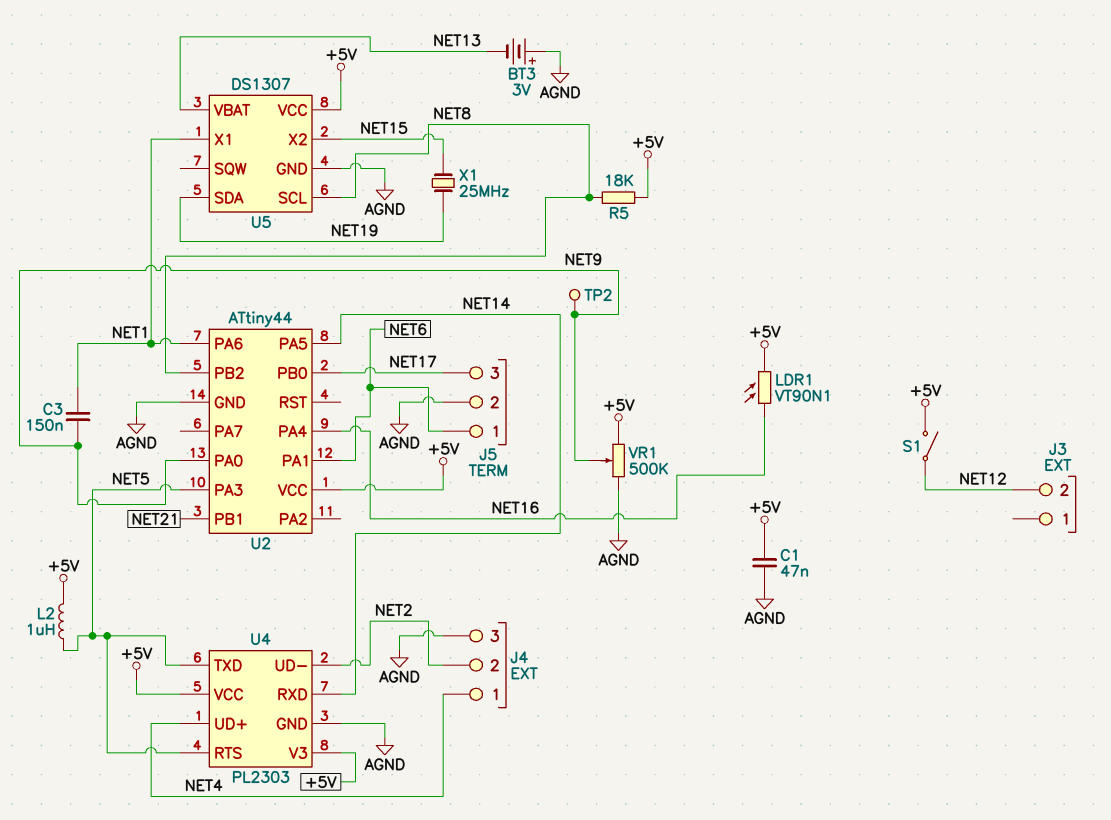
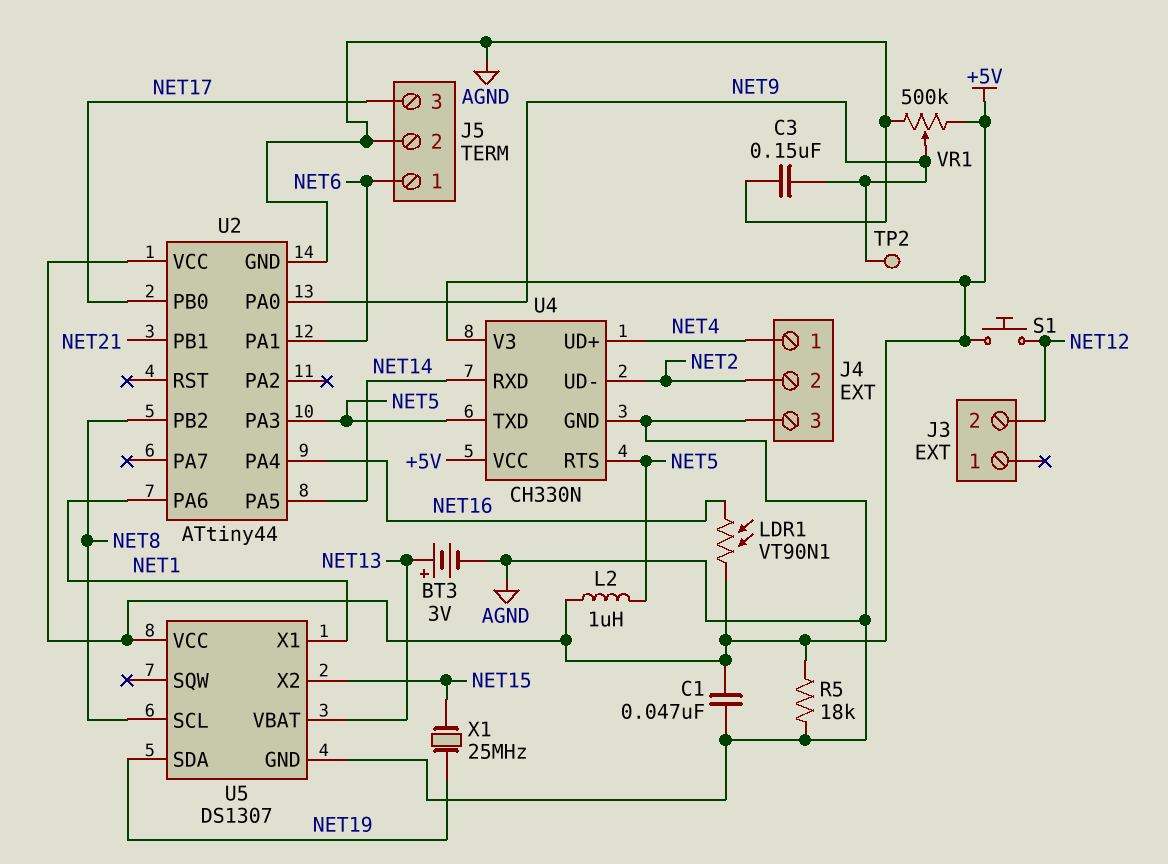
BT3: 3V (plus AGND, minus NET13) -> 3V (plus NET13, minus AGND)
C3: 150nF (NET1, NET9) -> 150nF (AGND, NET9)
R5: 18k (+5V, NET8) -> 18k (+5V, AGND)
S1: switch (+5V, NET12) -> button (+5V, NET12)
U4: PL2303 -> CH330N

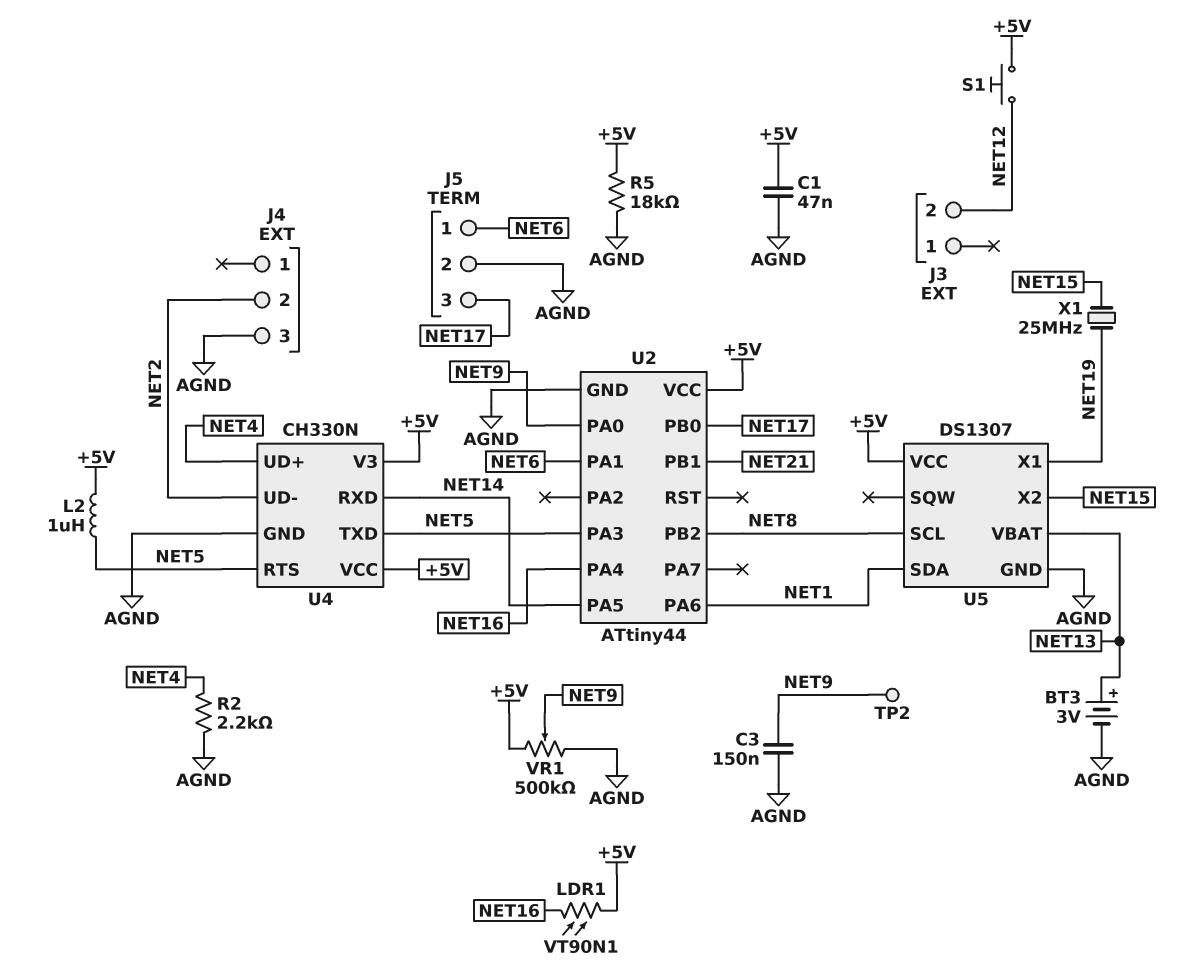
J4 pin 1: NET4 -> none
R2: none -> 2.2k (AGND, NET4)
U5 pin SDA: NET19 -> NET1
U5 pin X1: NET1 -> NET19

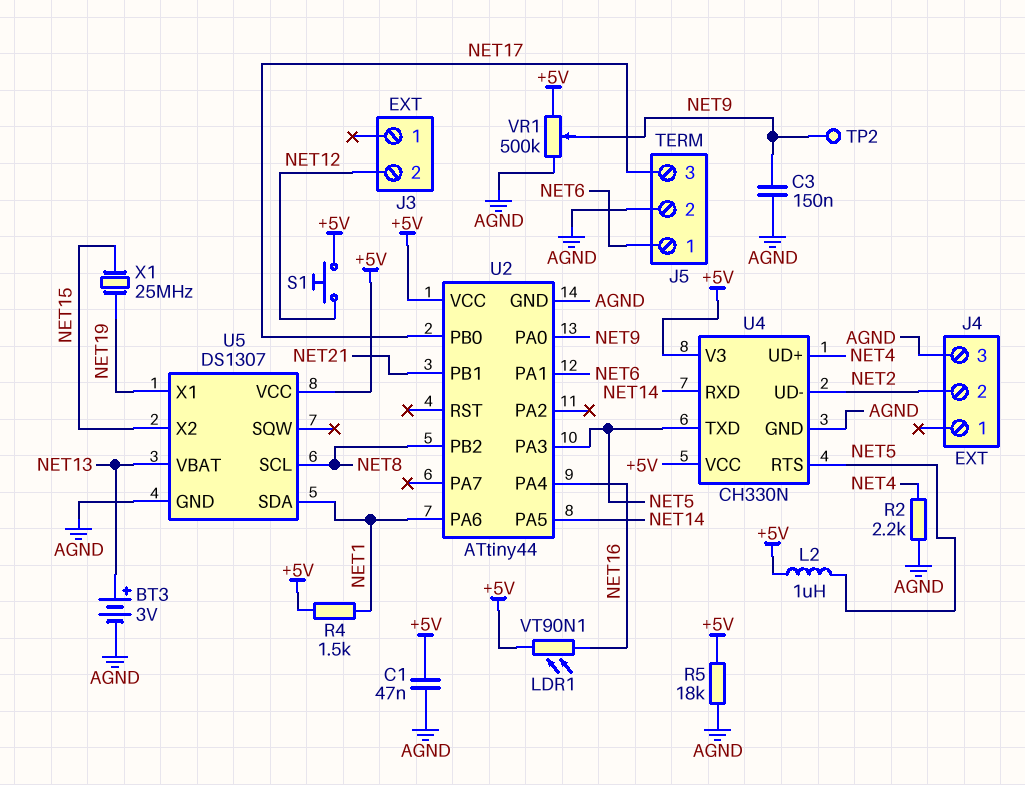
R4: none -> 1.5k (+5V, NET1)

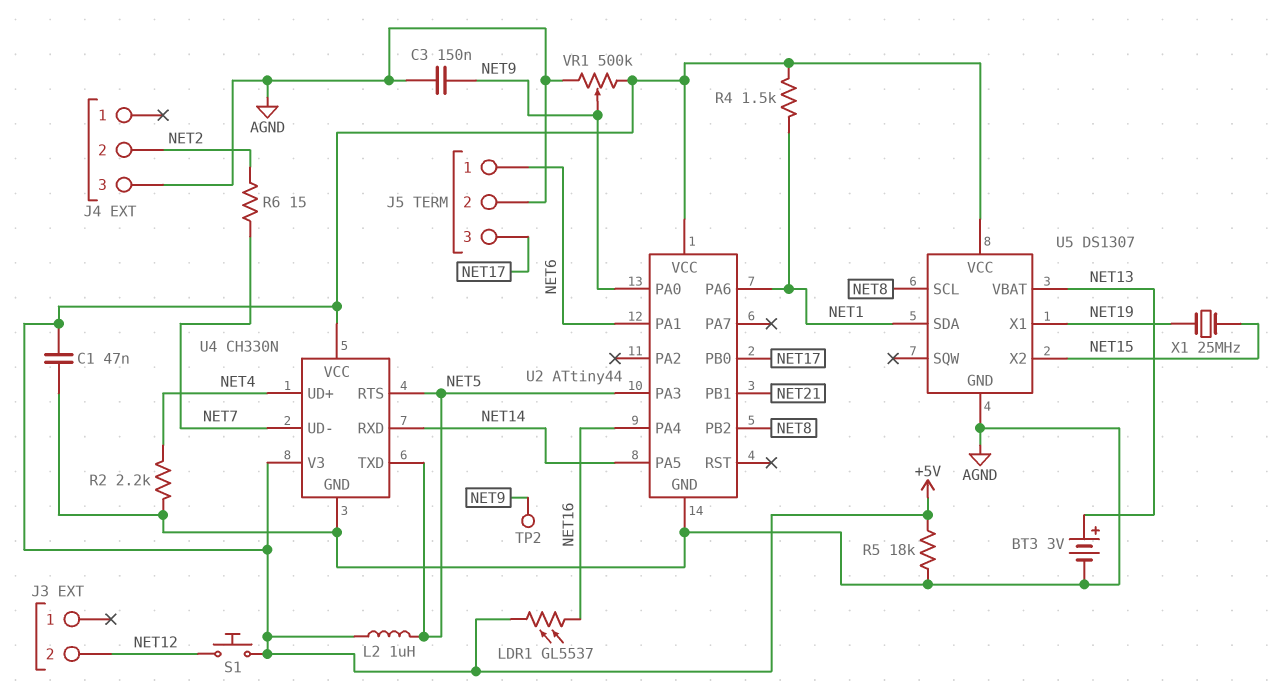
LDR1: VT90N1 (+5V, NET16) -> GL5537 (+5V, NET16)
R6: none -> 15 (NET2, NET7)
U4 pin UD-: NET2 -> NET7

